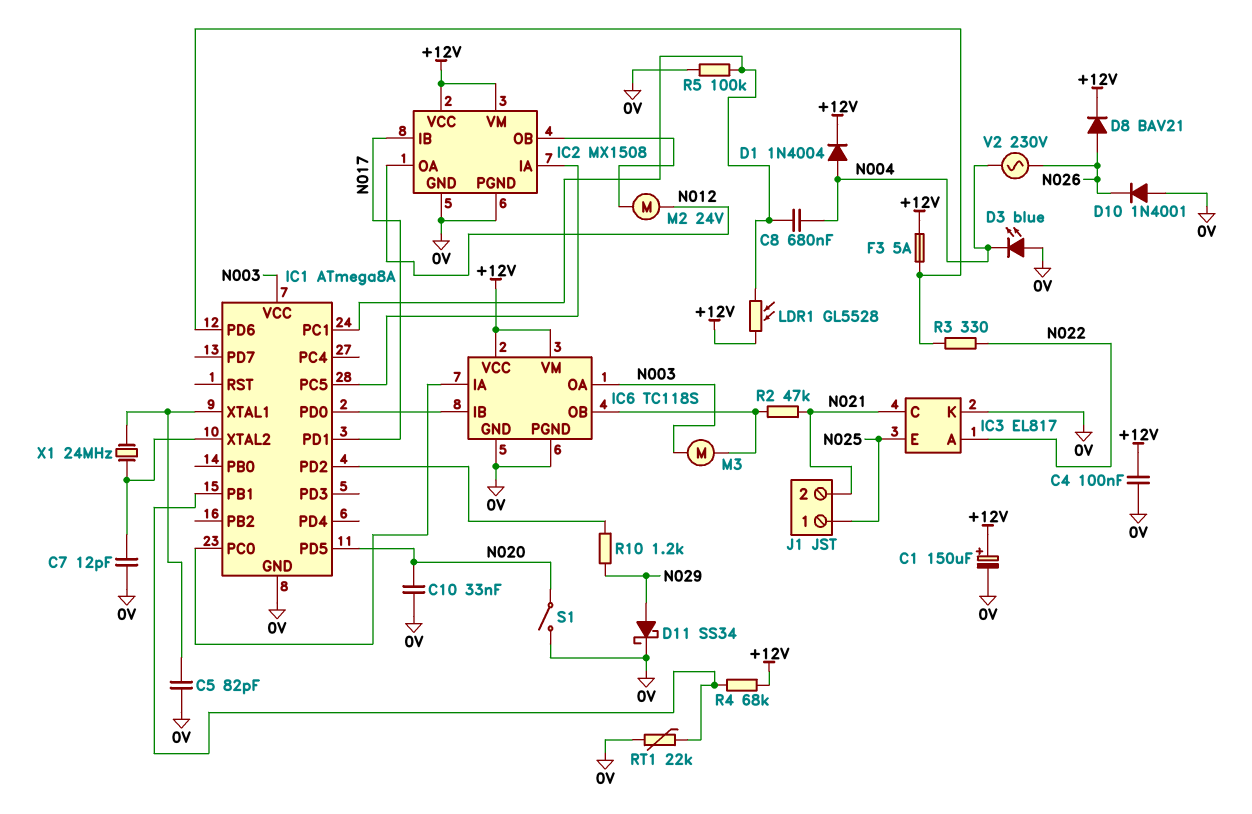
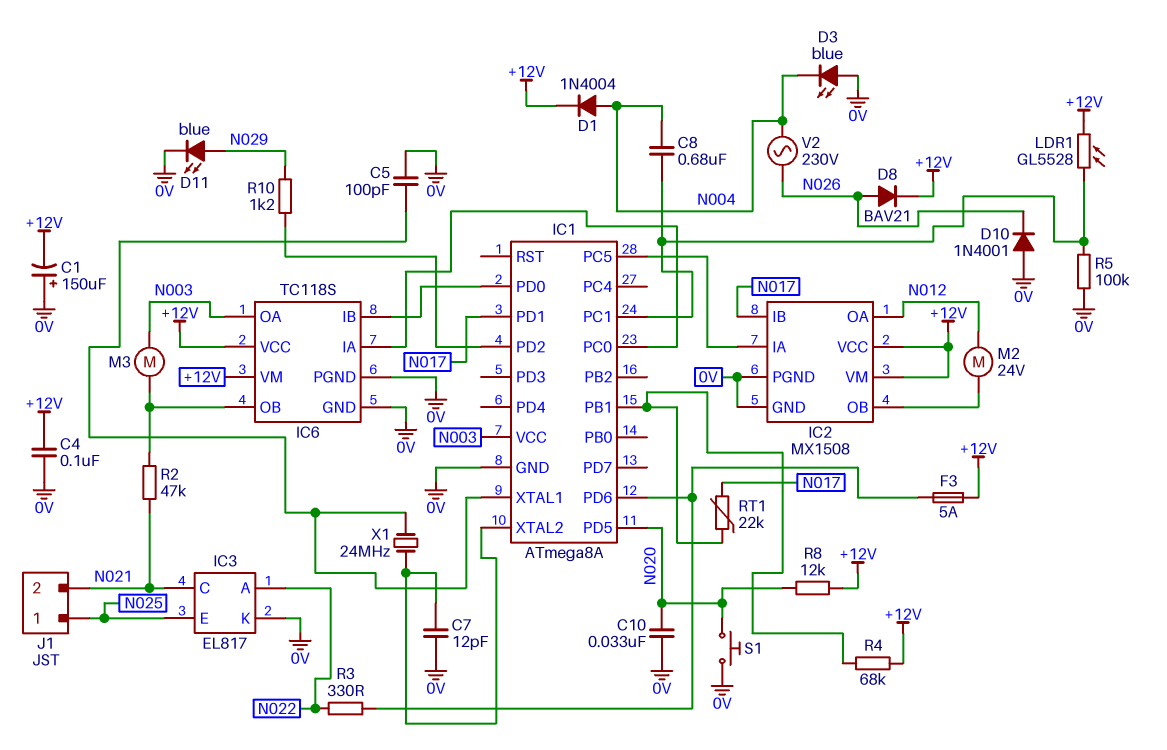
C1: 150uF (plus +12V, minus 0V) -> 150uF (plus 0V, minus +12V)
C5: 82pF (0V, IC1/XTAL1) -> 100pF (0V, IC1/XTAL1)
D11: schottky SS34 (A N029, K 0V) -> LED blue (A N029, K 0V)
R8: none -> 12k (+12V, N020)
RT1: 22k (0V, IC1/PB1) -> 22k (IC1/PB1, N017)
S1: switch (0V, N020) -> button (0V, N020)

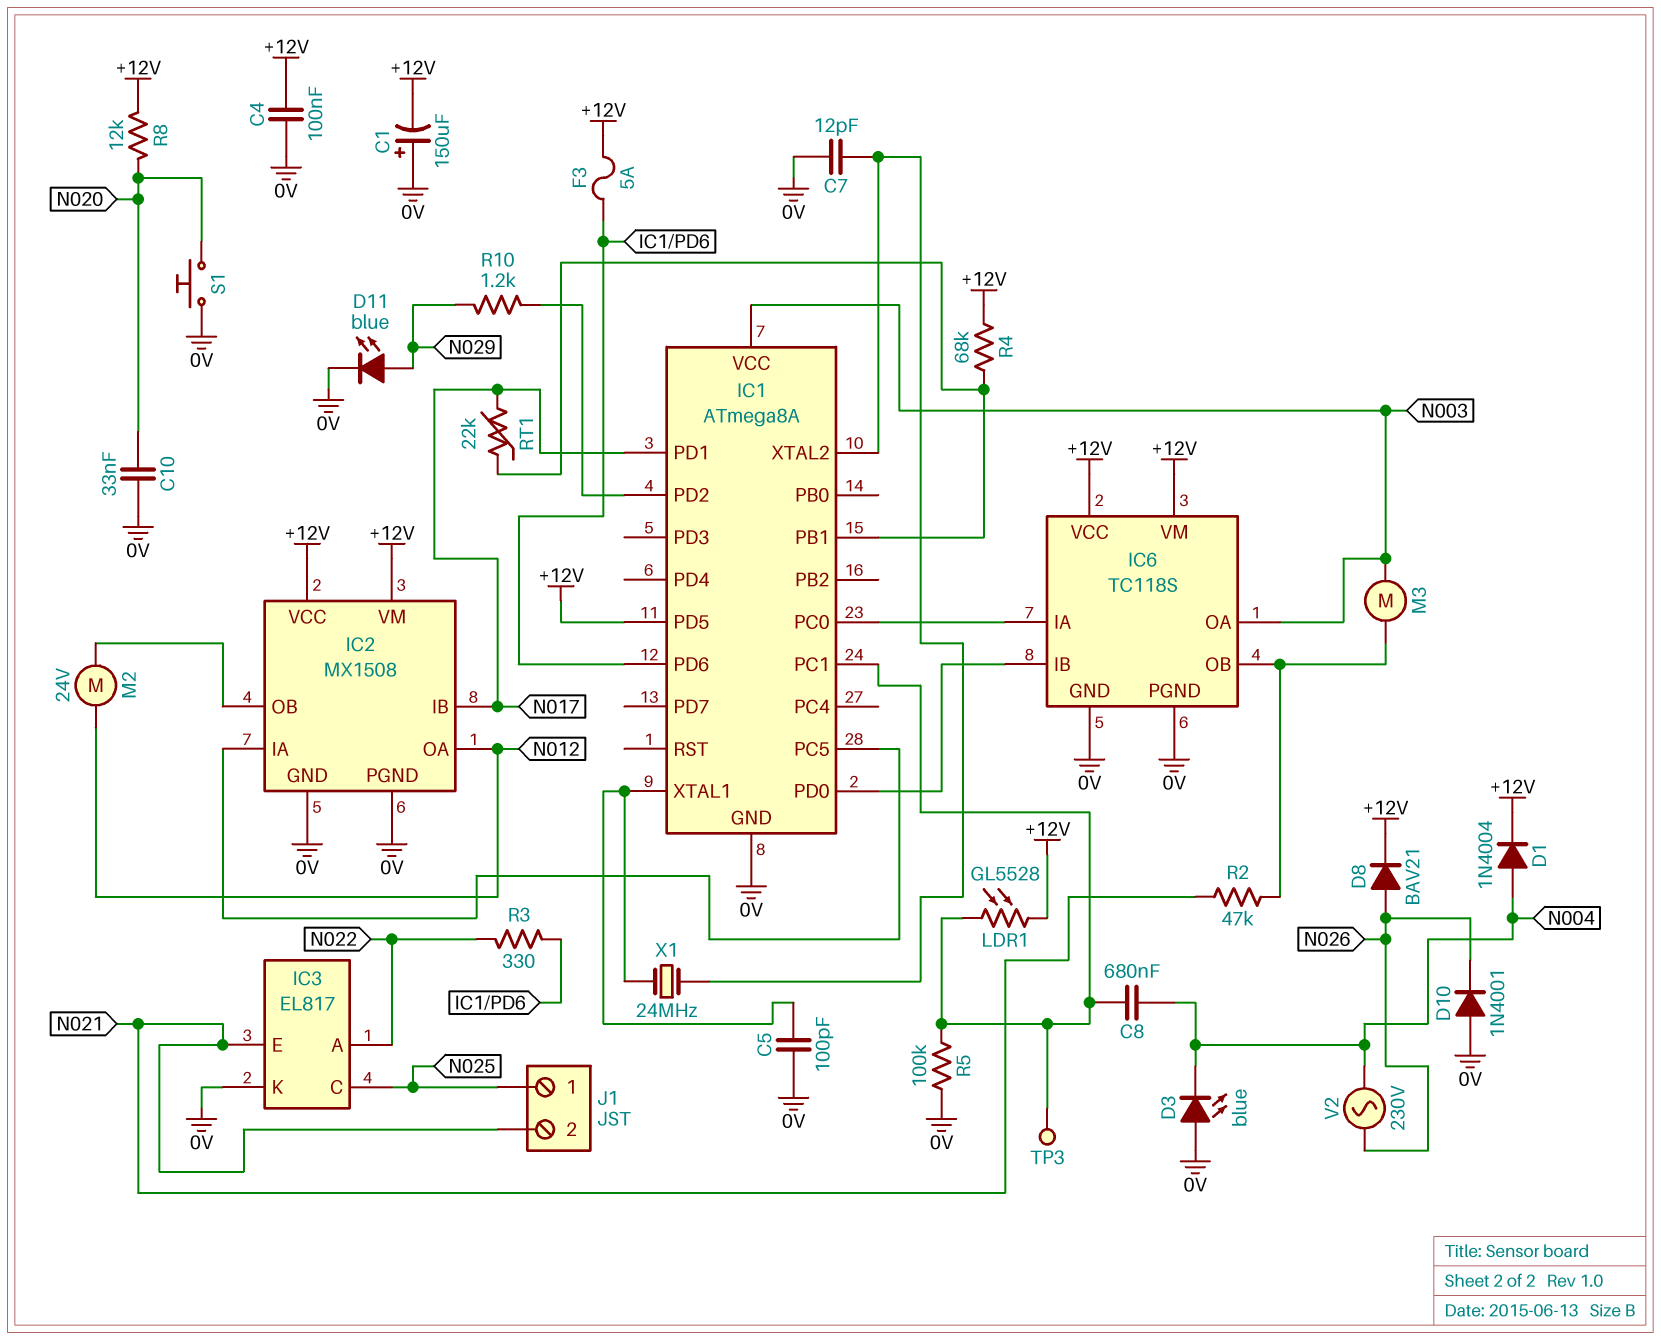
IC1 pin PD5: N020 -> +12V
IC3 pin C: N021 -> N025
IC3 pin E: N025 -> N021
TP3: none -> test point (IC1/PC1)

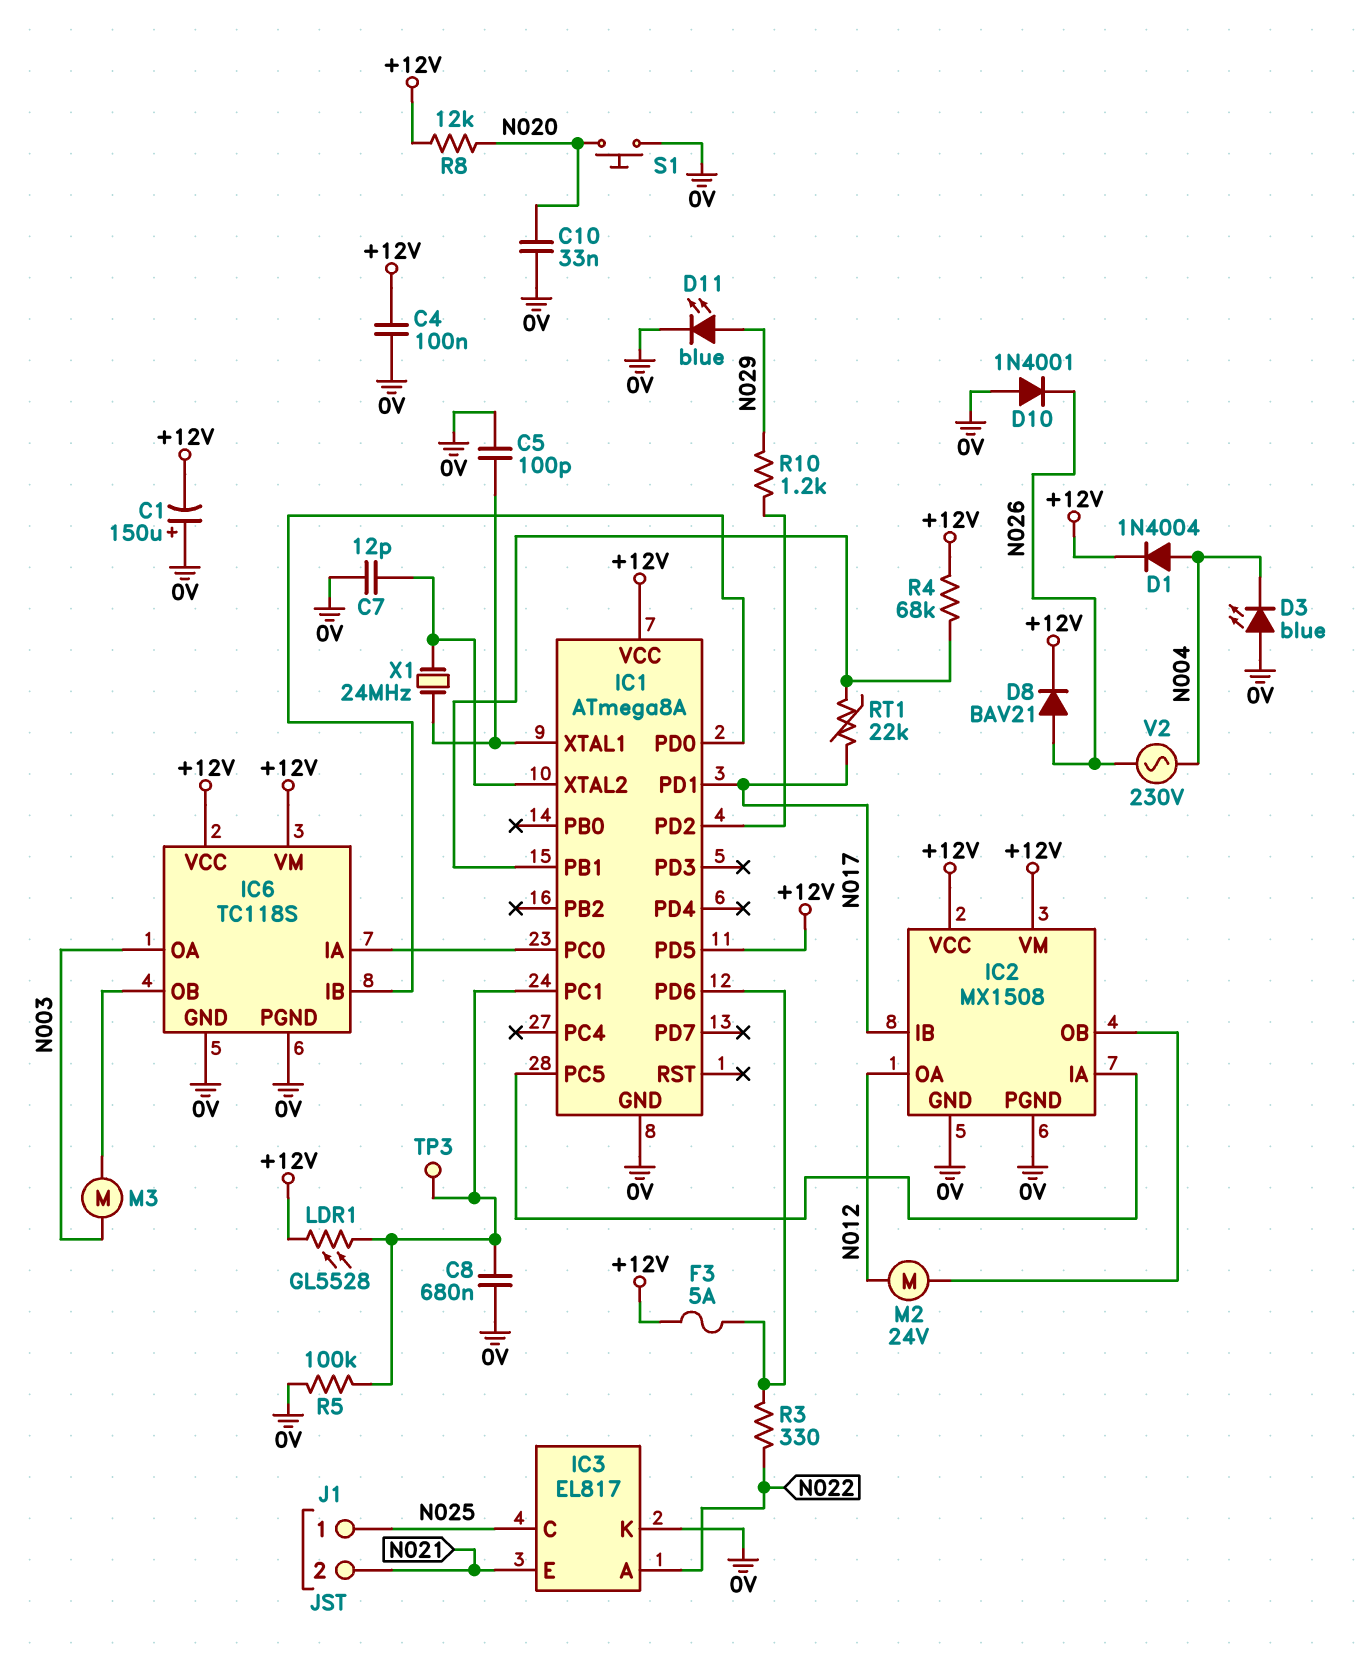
C8: 680nF (IC1/PC1, N004) -> 680nF (0V, IC1/PC1)
IC1 pin VCC: N003 -> +12V
R2: 47k (IC6/OB, N021) -> none

